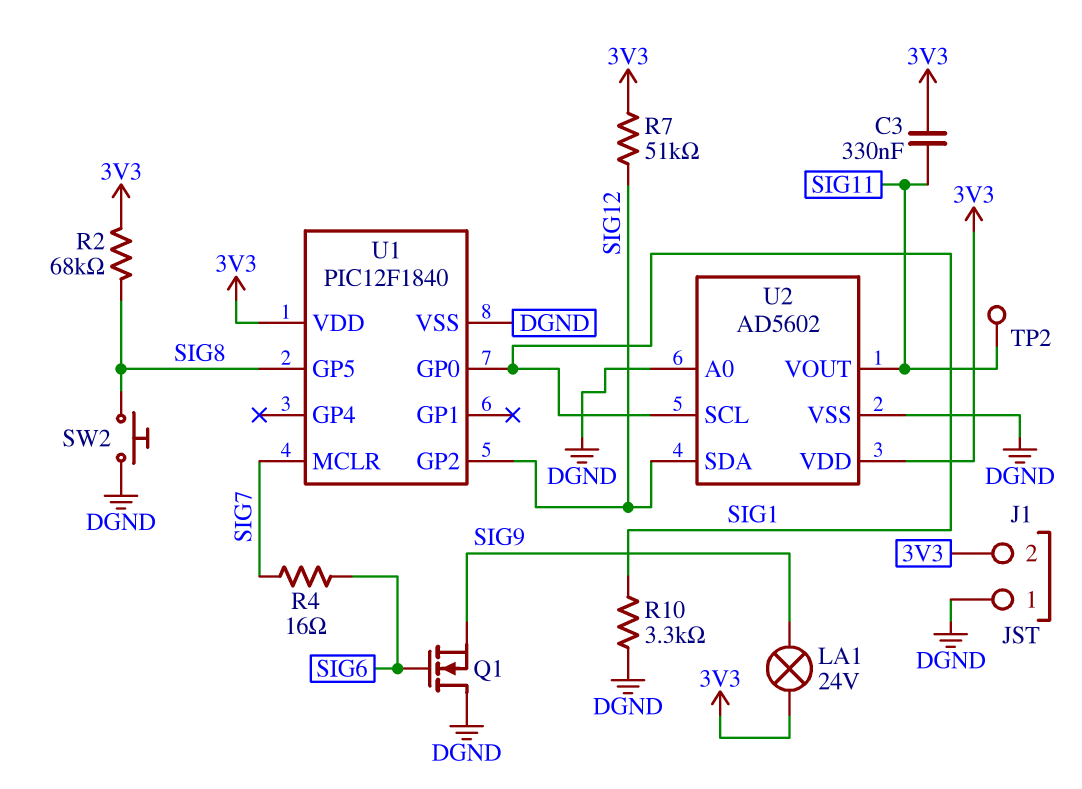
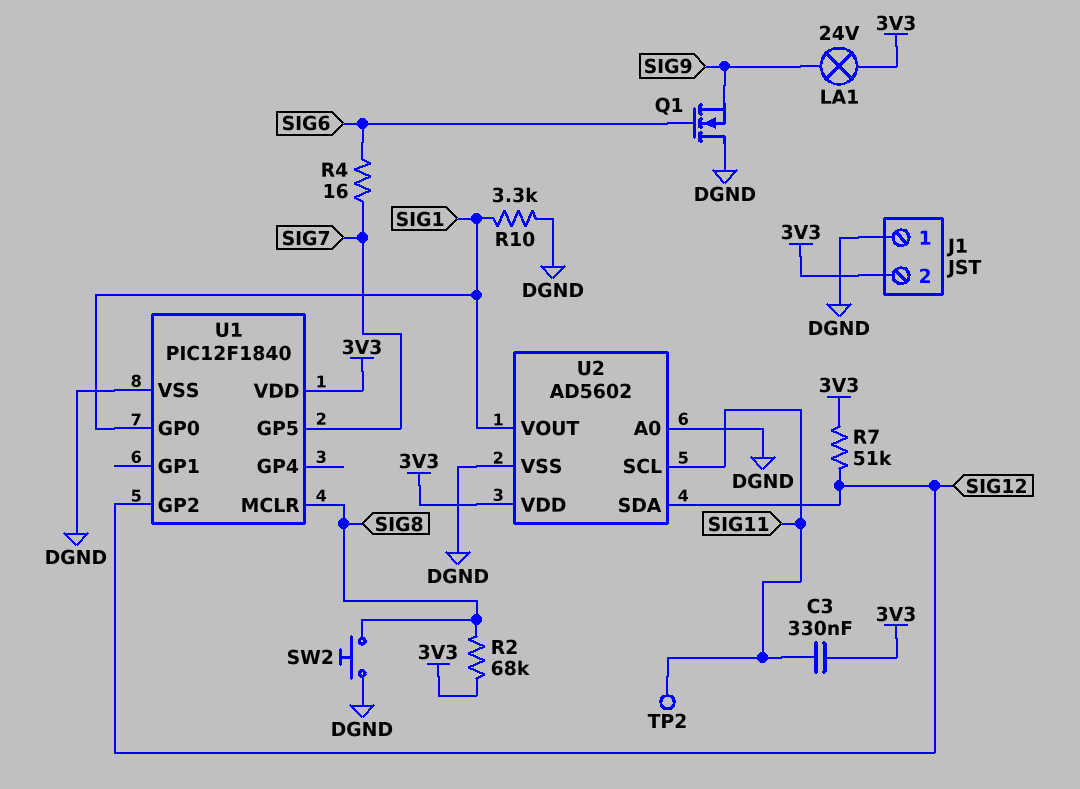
U1 pin GP5: SIG8 -> SIG7
U1 pin MCLR: SIG7 -> SIG8
U2 pin SCL: SIG1 -> SIG11
U2 pin VOUT: SIG11 -> SIG1

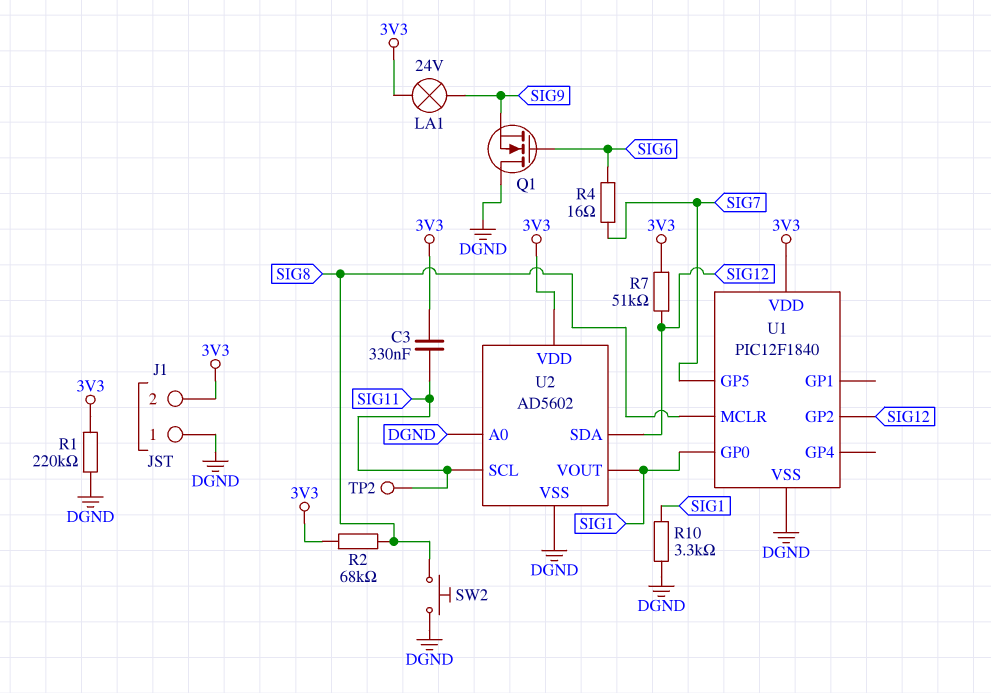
R1: none -> 220k (3V3, DGND)

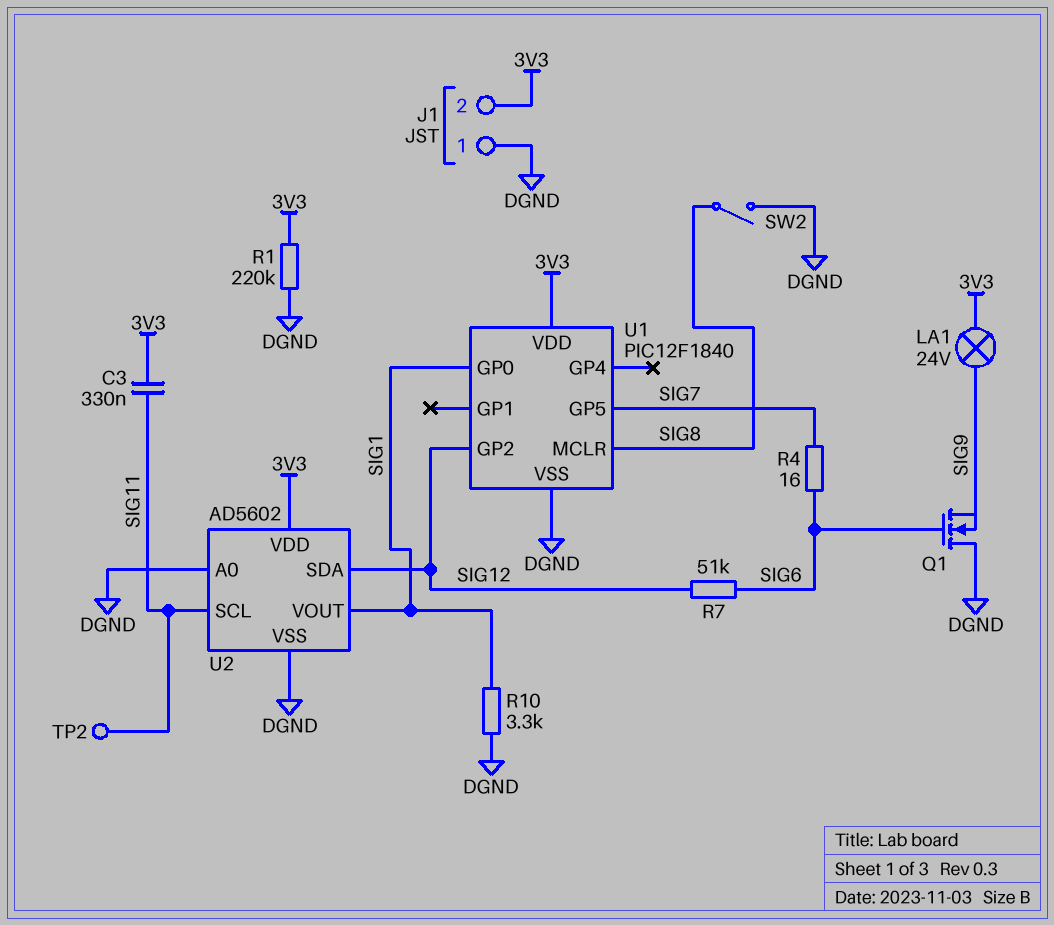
R2: 68k (3V3, SIG8) -> none
R7: 51k (3V3, SIG12) -> 51k (SIG6, SIG12)
SW2: button (DGND, SIG8) -> switch (DGND, SIG8)

